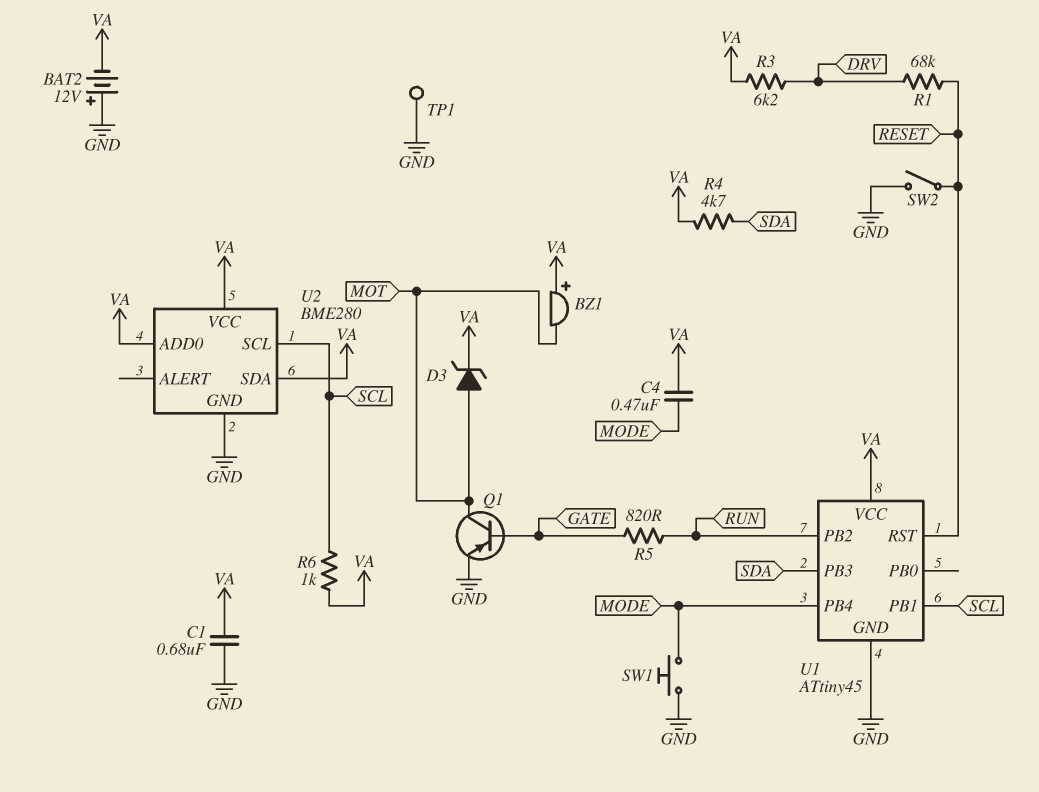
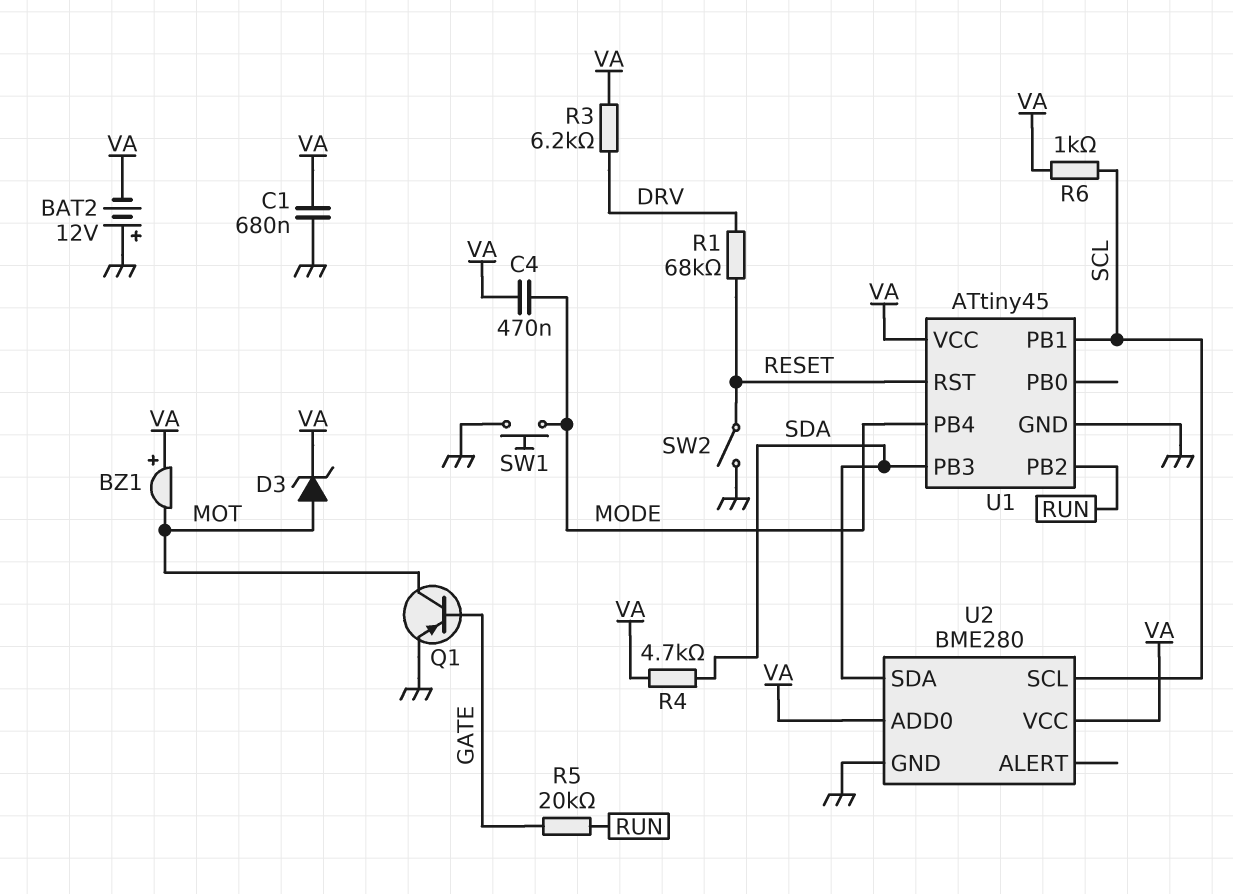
R5: 820 (GATE, RUN) -> 20k (GATE, RUN)
TP1: test point (GND) -> none
U2 pin SDA: VA -> SDA

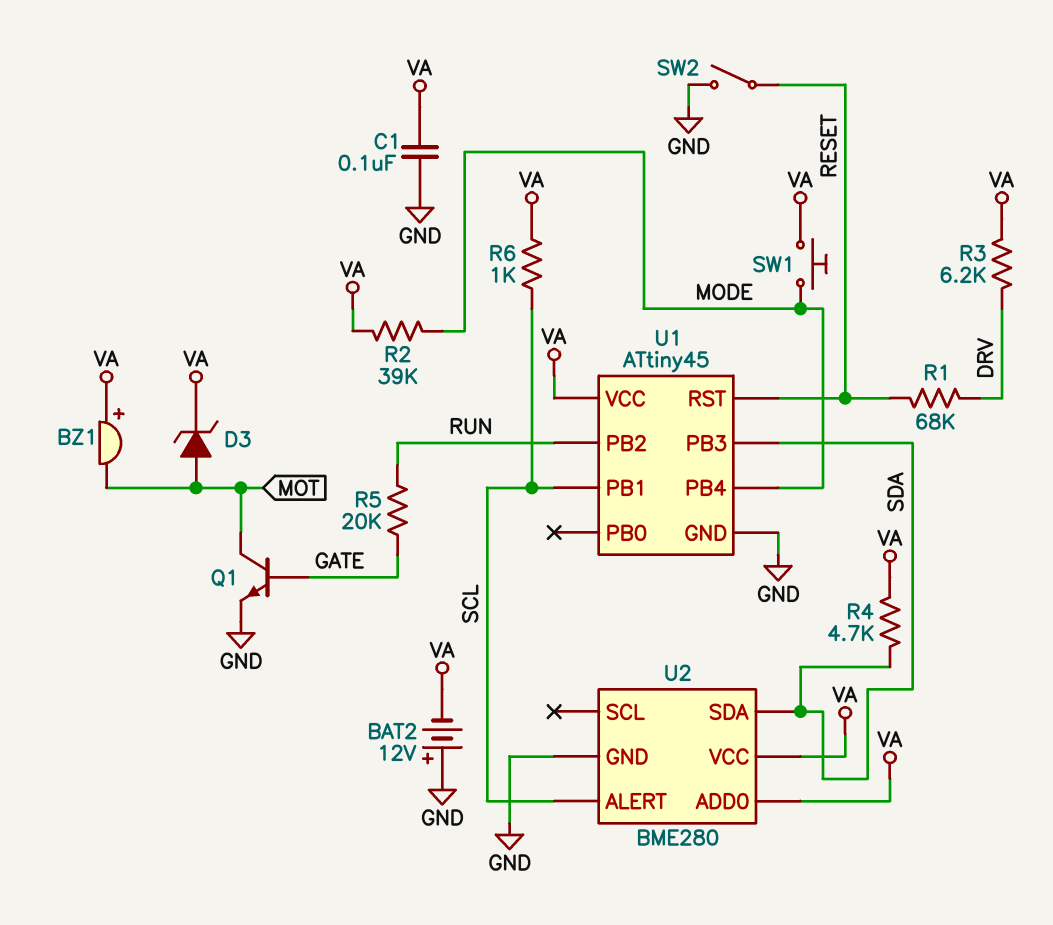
C1: 680nF (GND, VA) -> 100nF (GND, VA)
C4: 470nF (MODE, VA) -> none
Q1: PNP (B GATE, C MOT, E GND) -> NPN (B GATE, C MOT, E GND)
R2: none -> 39k (MODE, VA)
SW1: button (GND, MODE) -> button (MODE, VA)
U2 pin ALERT: none -> SCL
U2 pin SCL: SCL -> none

